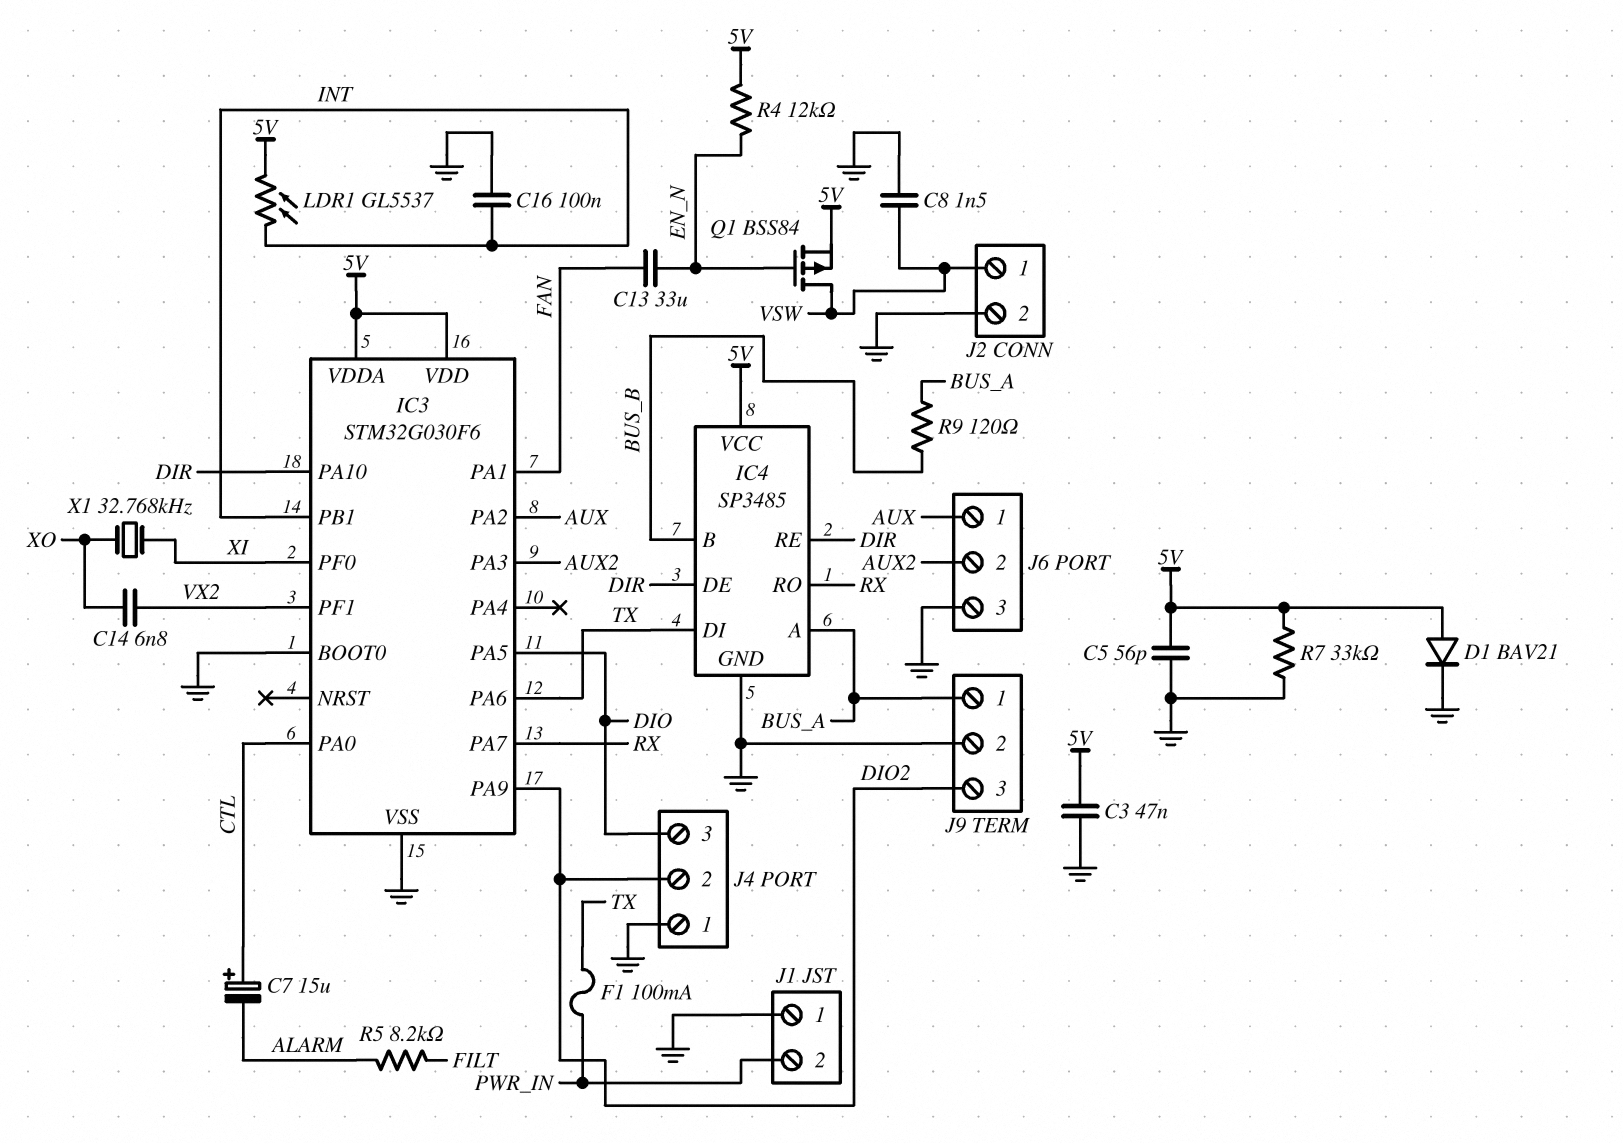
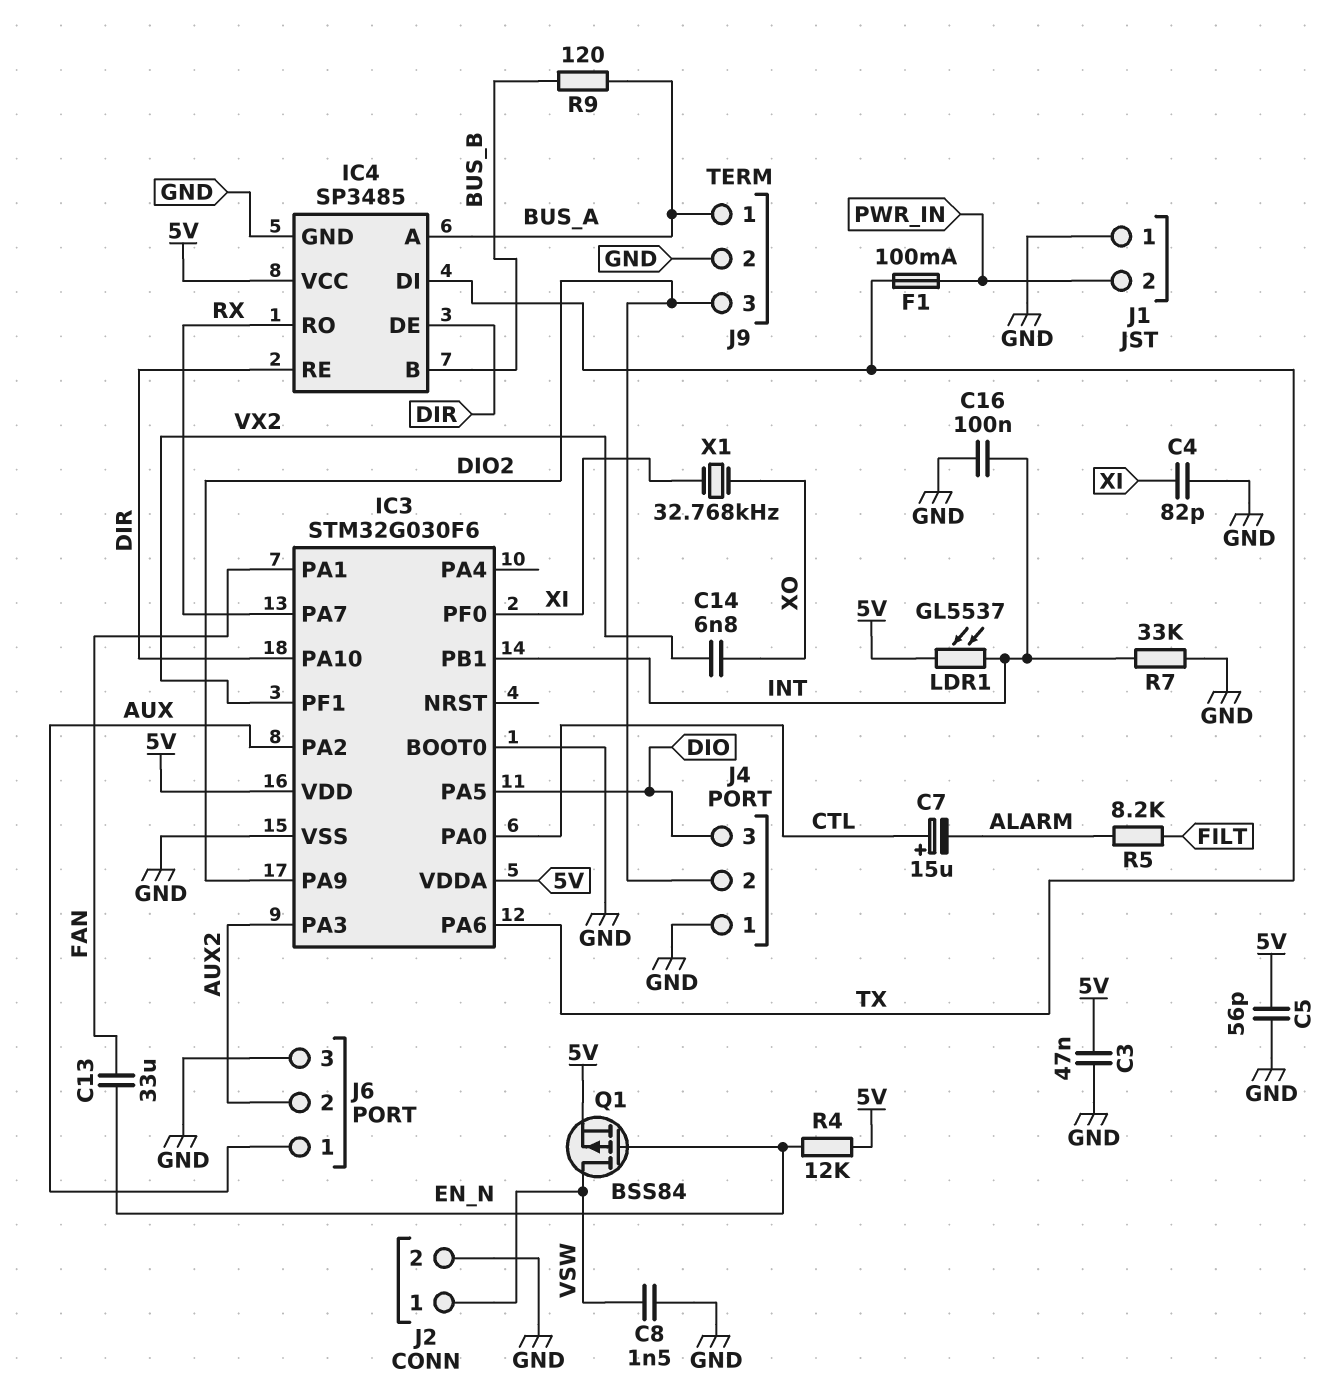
C4: none -> 82pF (GND, XI)
D1: diode BAV21 (A 5V, K GND) -> none
R7: 33k (5V, GND) -> 33k (GND, INT)

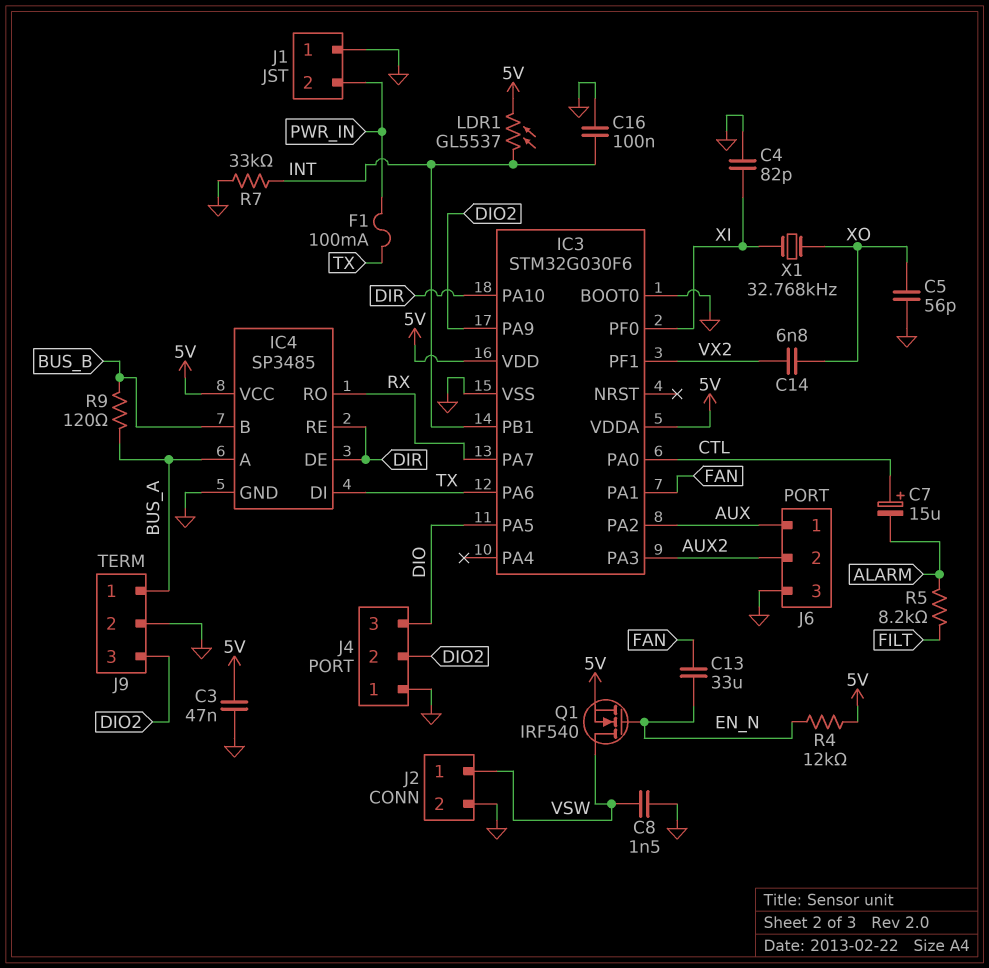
C5: 56pF (5V, GND) -> 56pF (GND, XO)
Q1: PMOS BSS84 (G EN_N, D VSW, S 5V) -> NMOS IRF540 (G EN_N, D VSW, S 5V)

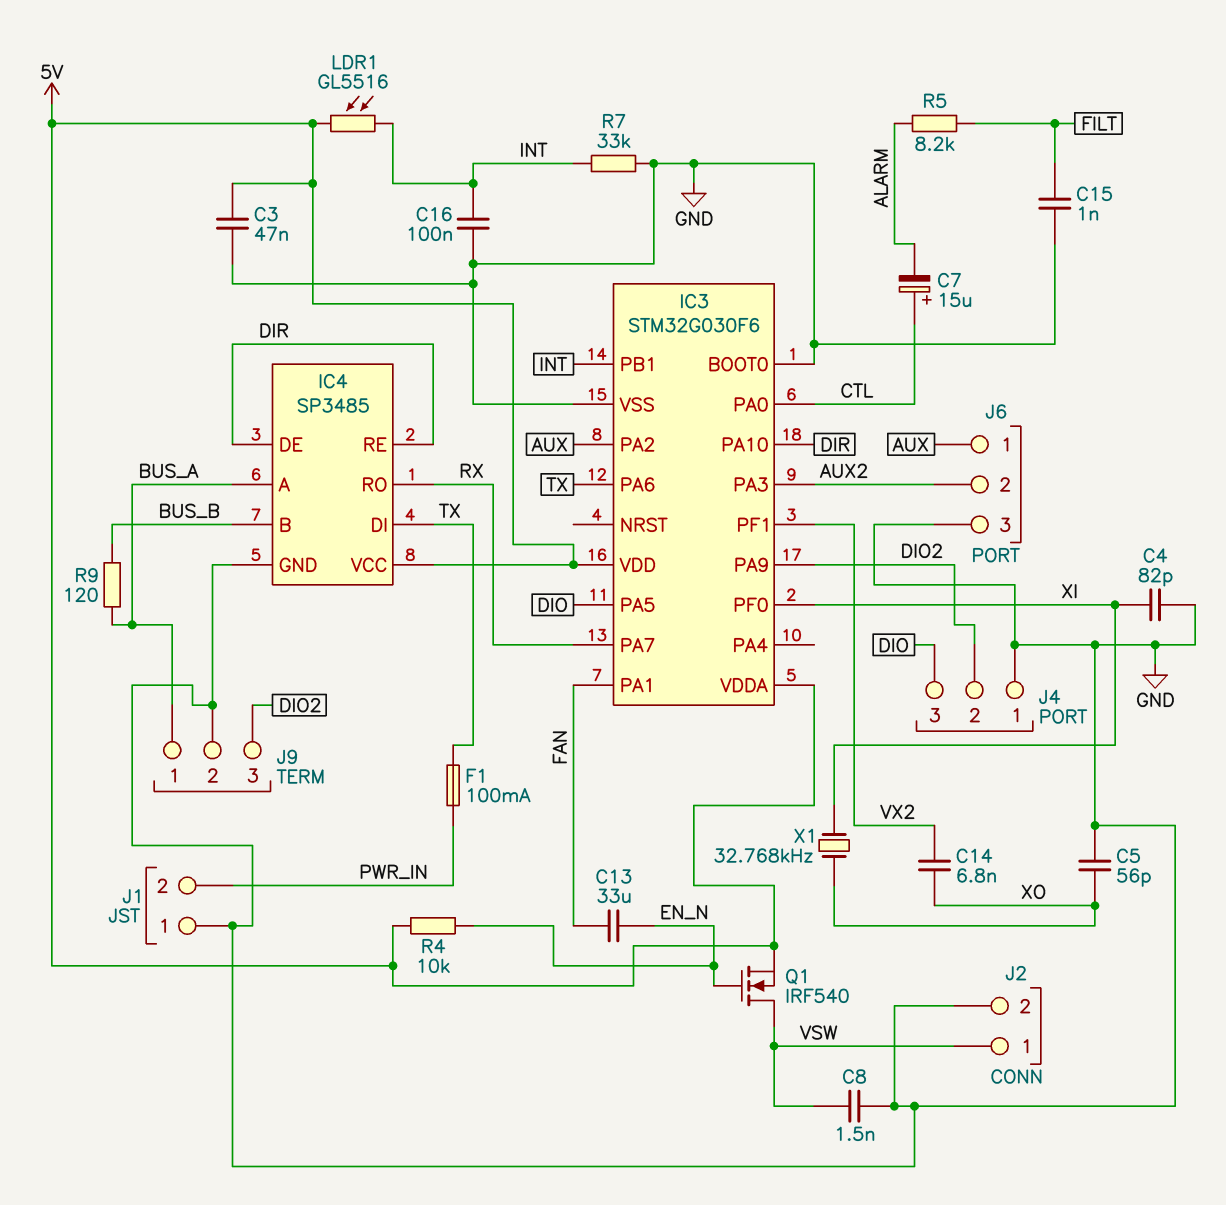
C15: none -> 1nF (FILT, GND)
LDR1: GL5537 (5V, INT) -> GL5516 (5V, INT)
R4: 12k (5V, EN_N) -> 10k (5V, EN_N)

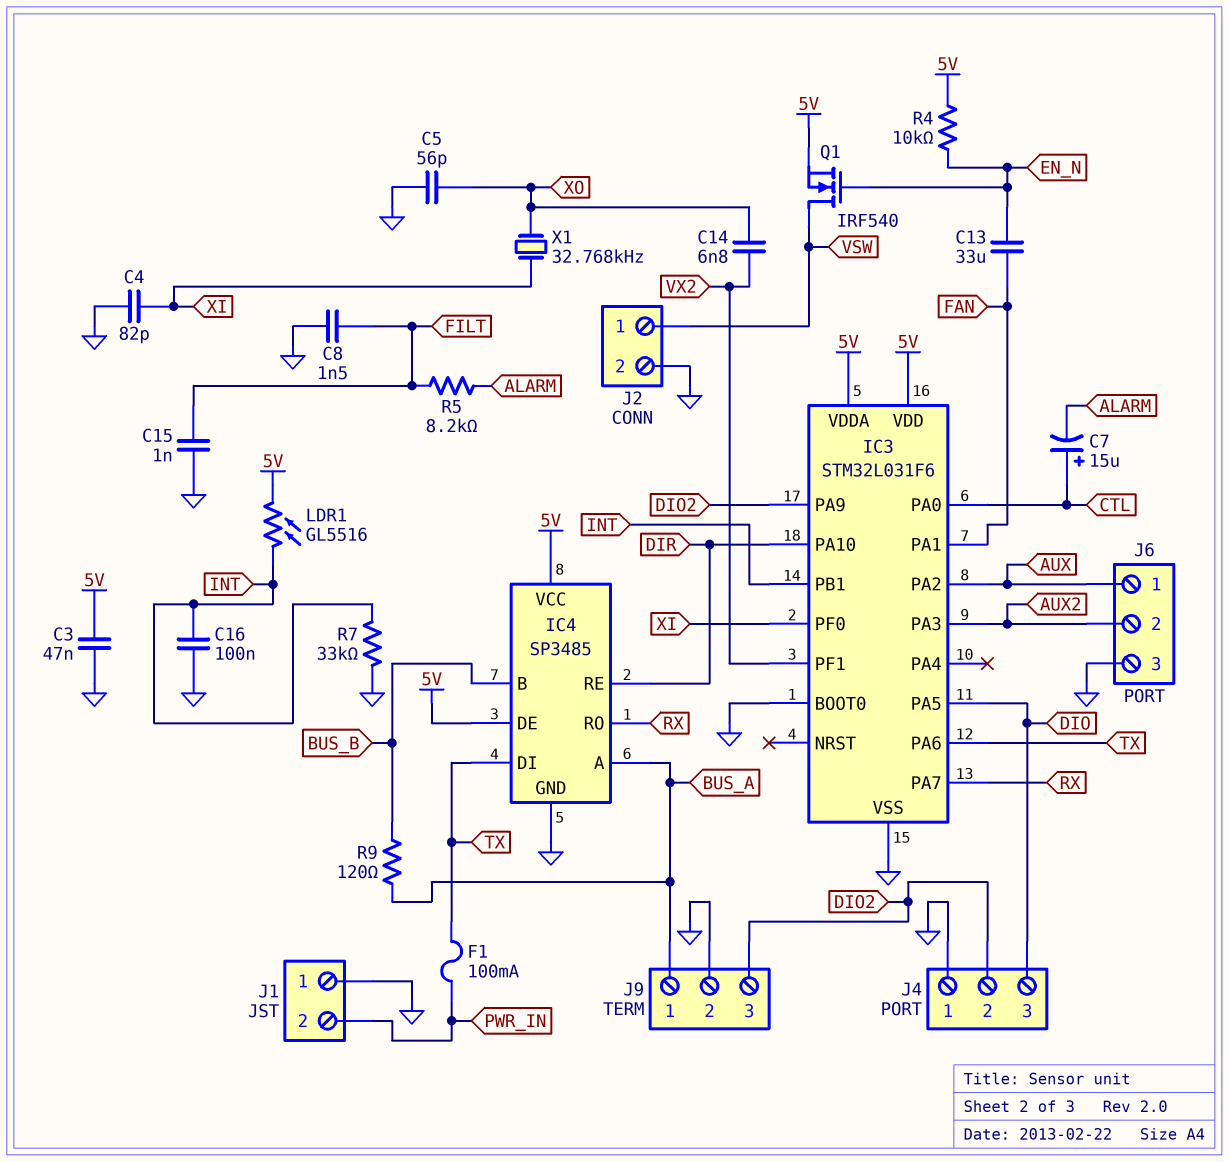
C8: 1.5nF (GND, VSW) -> 1.5nF (FILT, GND)
IC3: STM32G030F6 -> STM32L031F6
IC4 pin DE: DIR -> 5V

